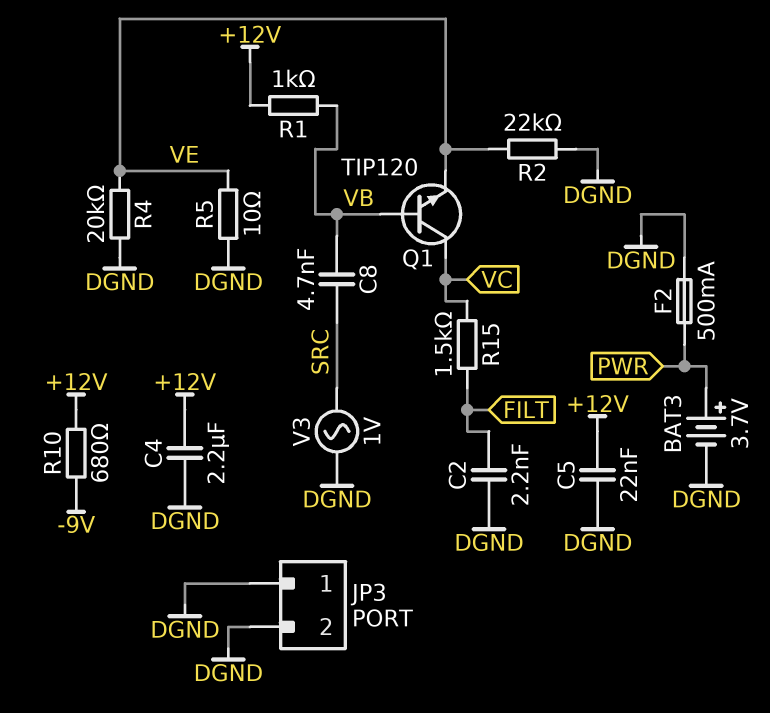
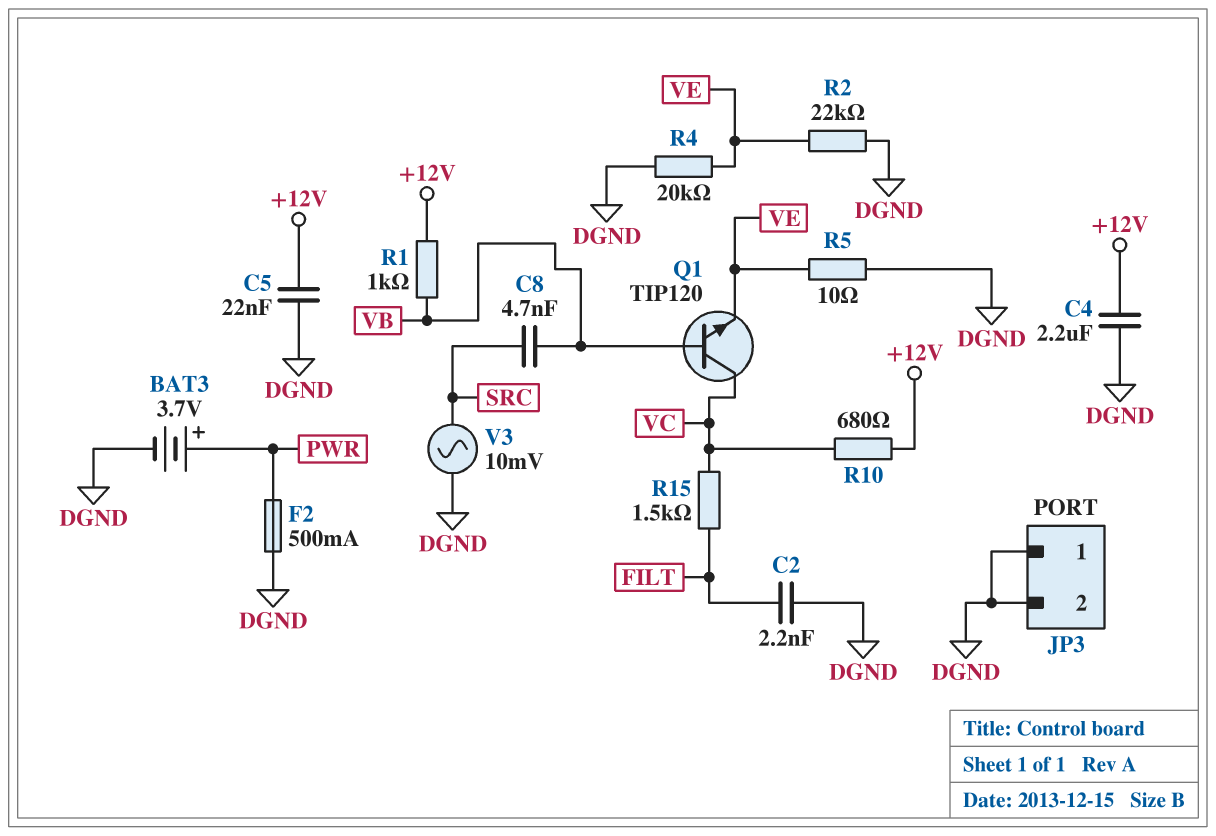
R10: 680 (+12V, -9V) -> 680 (+12V, VC)
V3: AC 1V (DGND, SRC) -> AC 10mV (DGND, SRC)

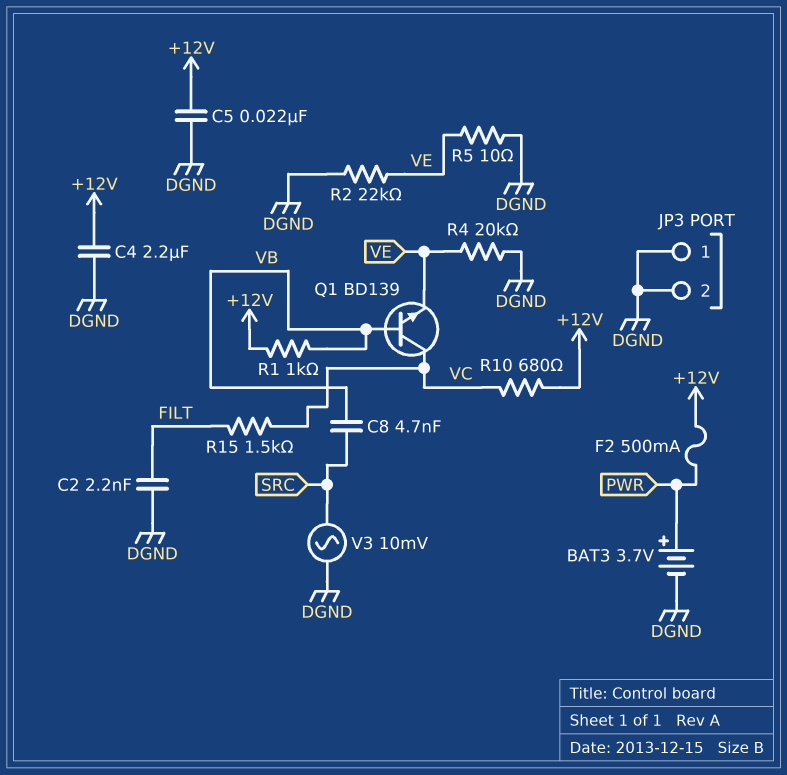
F2: 500mA (DGND, PWR) -> 500mA (+12V, PWR)
Q1: NPN TIP120 (B VB, C VC, E VE) -> NPN BD139 (B VB, C VC, E VE)

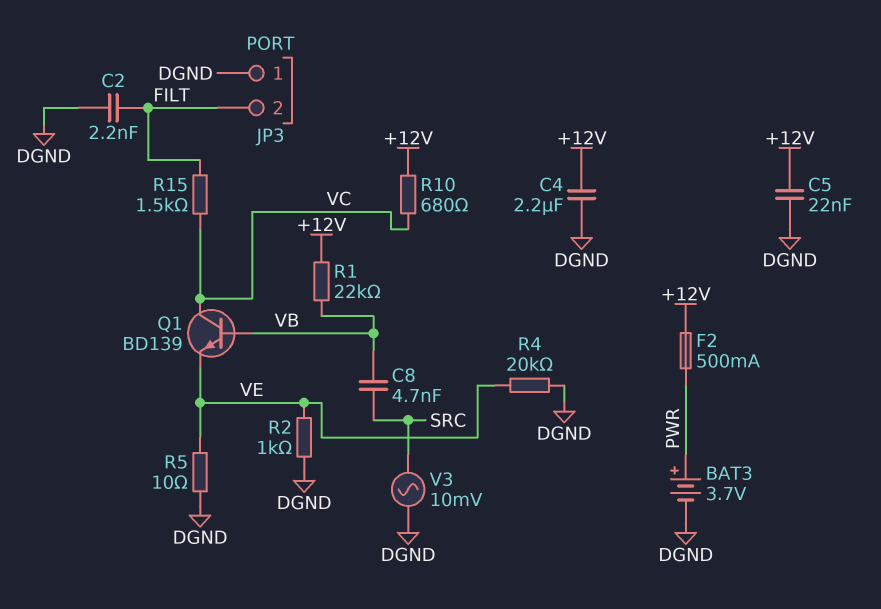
JP3 pin 2: DGND -> FILT
R1: 1k (+12V, VB) -> 22k (+12V, VB)
R2: 22k (DGND, VE) -> 1k (DGND, VE)

